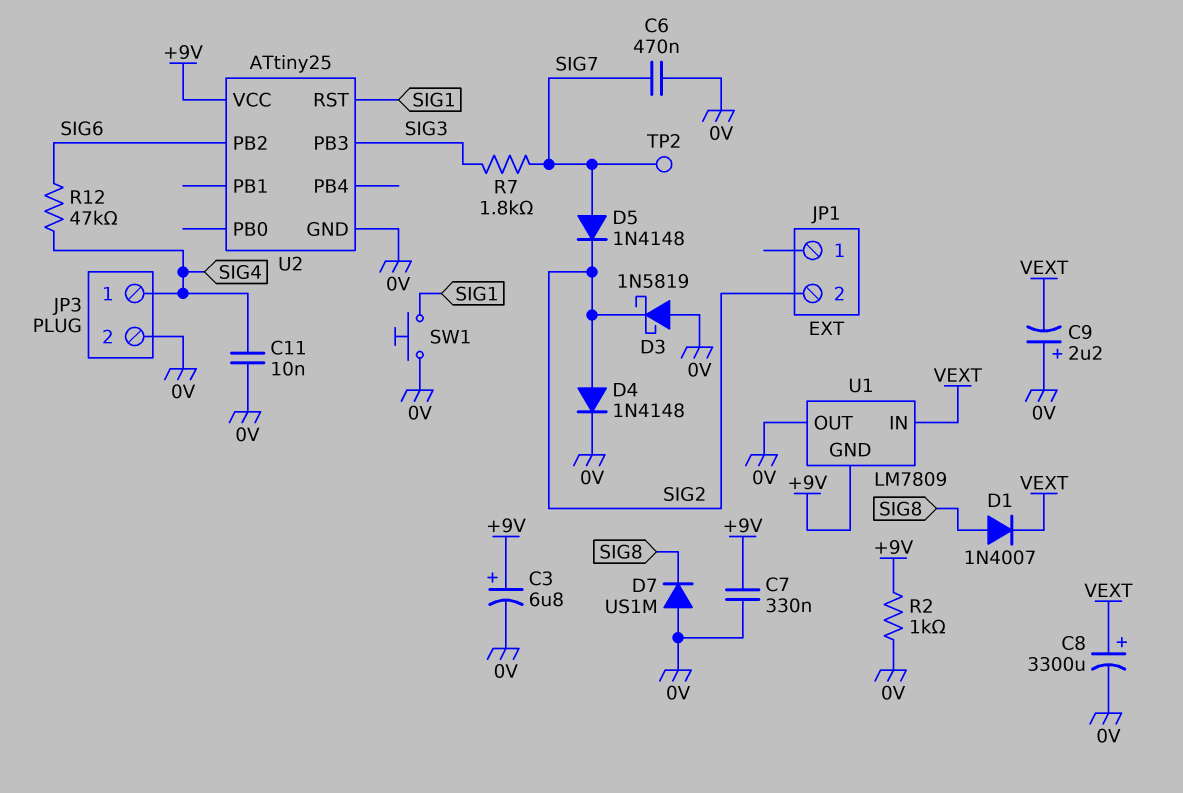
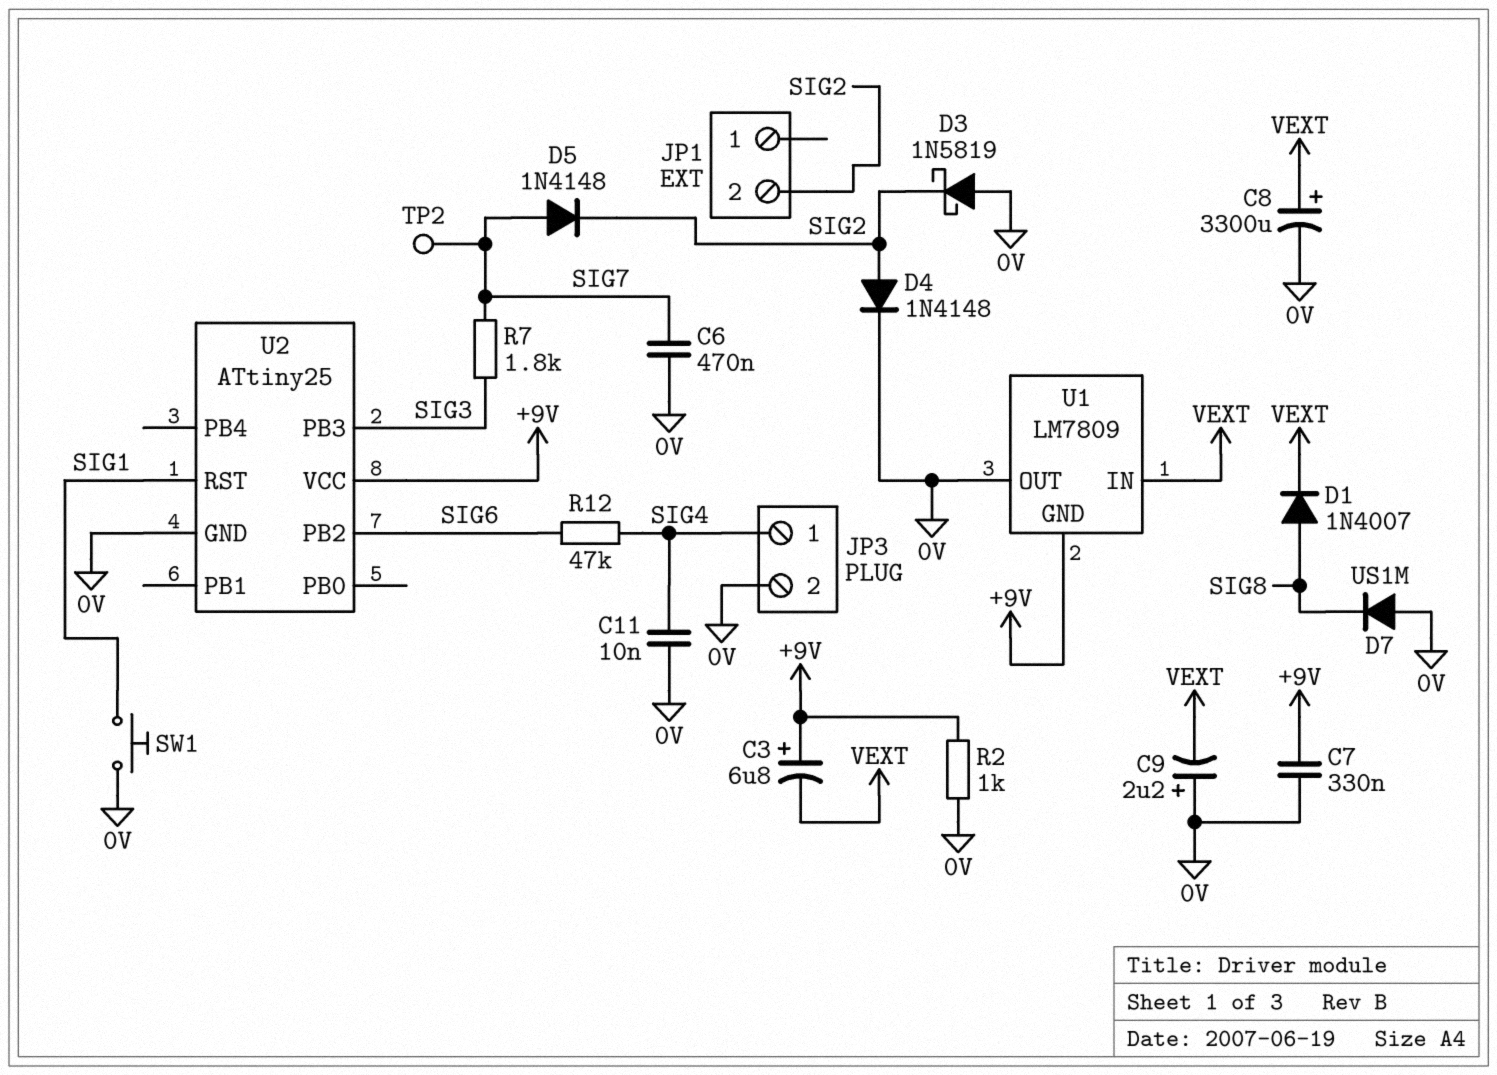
C3: 6.8uF (plus +9V, minus 0V) -> 6.8uF (plus +9V, minus VEXT)

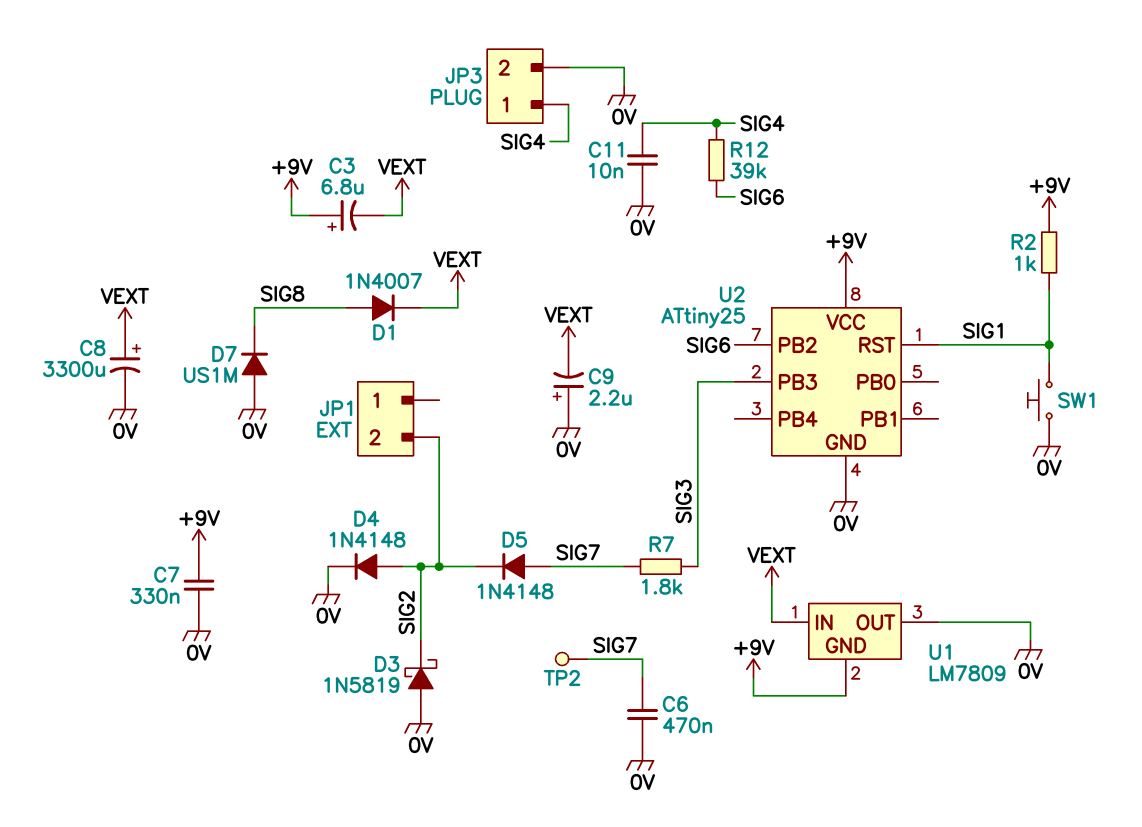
R2: 1k (+9V, 0V) -> 1k (+9V, SIG1)
R12: 47k (SIG4, SIG6) -> 39k (SIG4, SIG6)

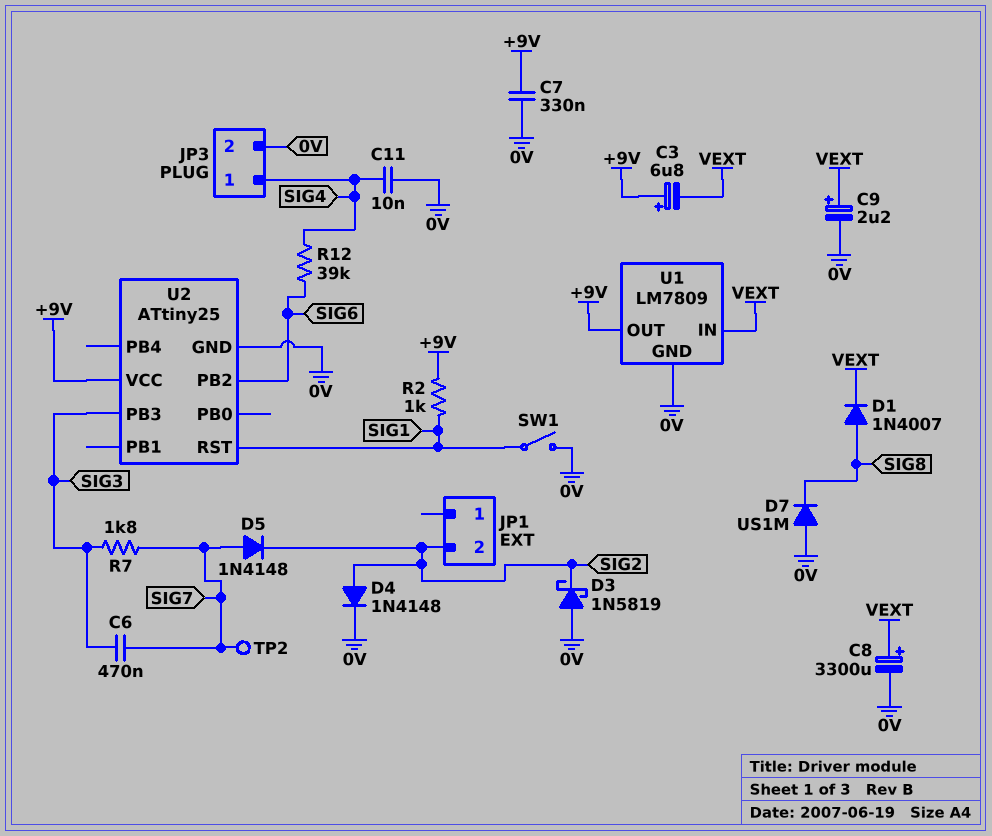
C6: 470nF (0V, SIG7) -> 470nF (SIG3, SIG7)
C9: 2.2uF (plus 0V, minus VEXT) -> 2.2uF (plus VEXT, minus 0V)
SW1: button (0V, SIG1) -> switch (0V, SIG1)
U1 pin GND: +9V -> 0V
U1 pin OUT: 0V -> +9V

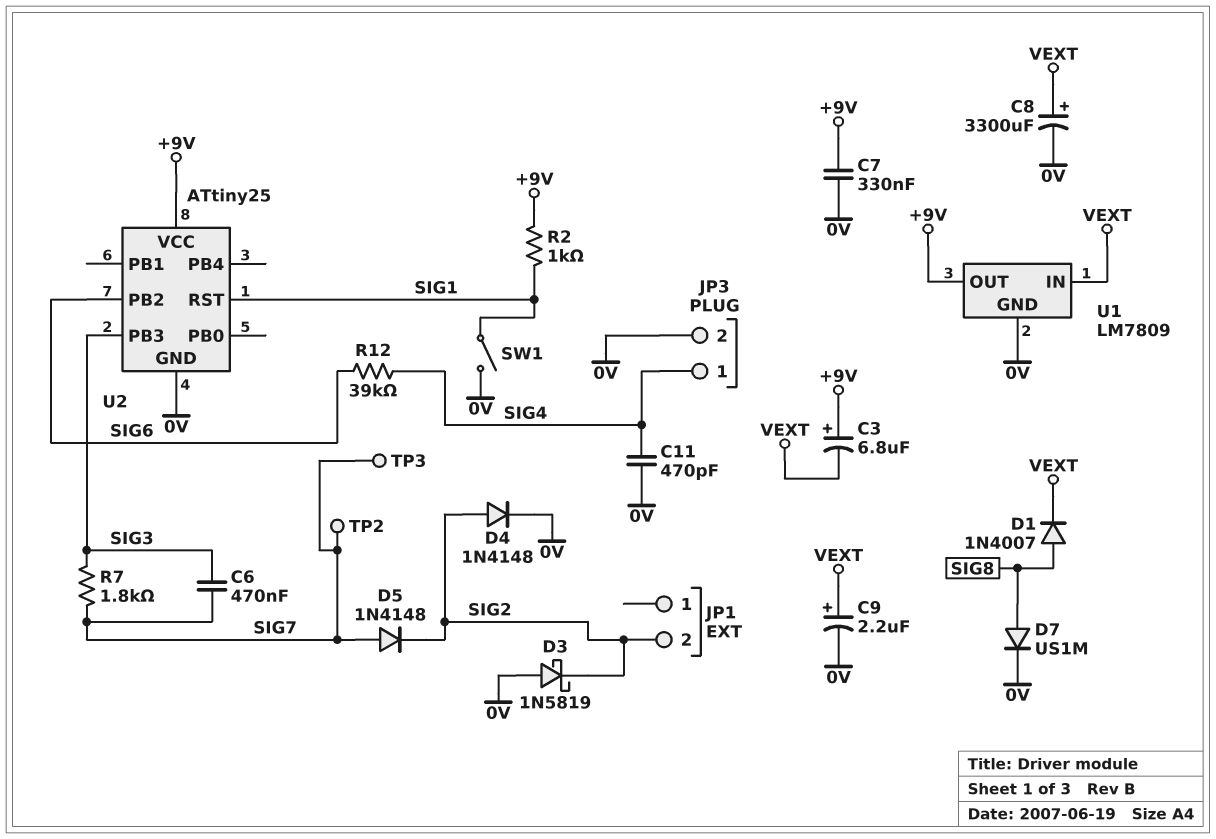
C11: 10nF (0V, SIG4) -> 470pF (0V, SIG4)
D7: diode US1M (A 0V, K SIG8) -> diode US1M (A SIG8, K 0V)
TP3: none -> test point (SIG7)

